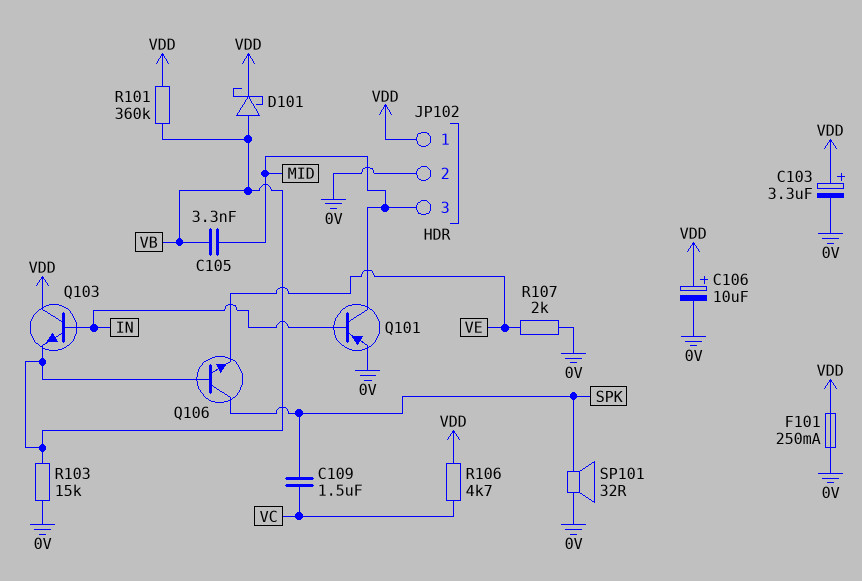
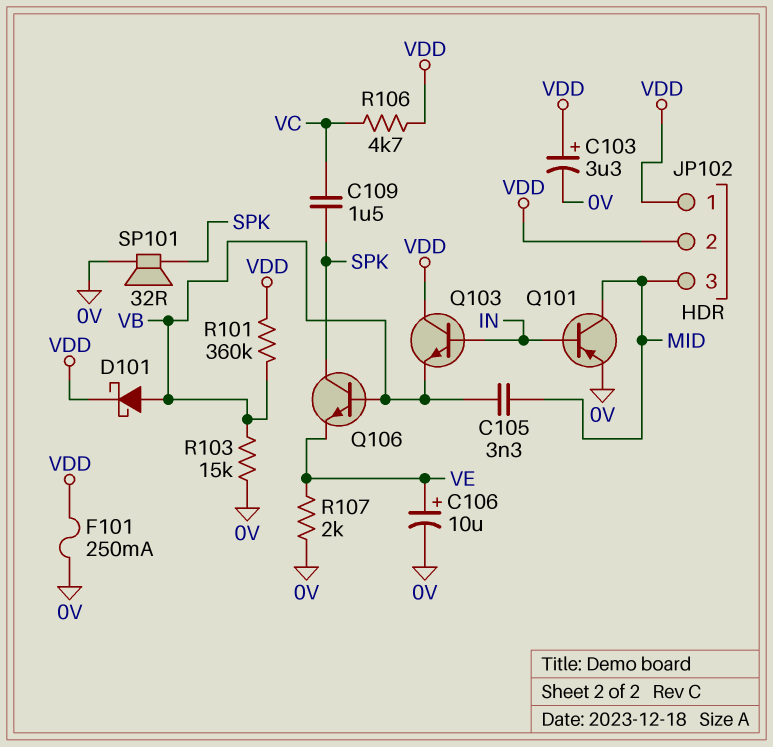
C106: 10uF (plus VDD, minus 0V) -> 10uF (plus VE, minus 0V)
JP102 pin 2: 0V -> VDD

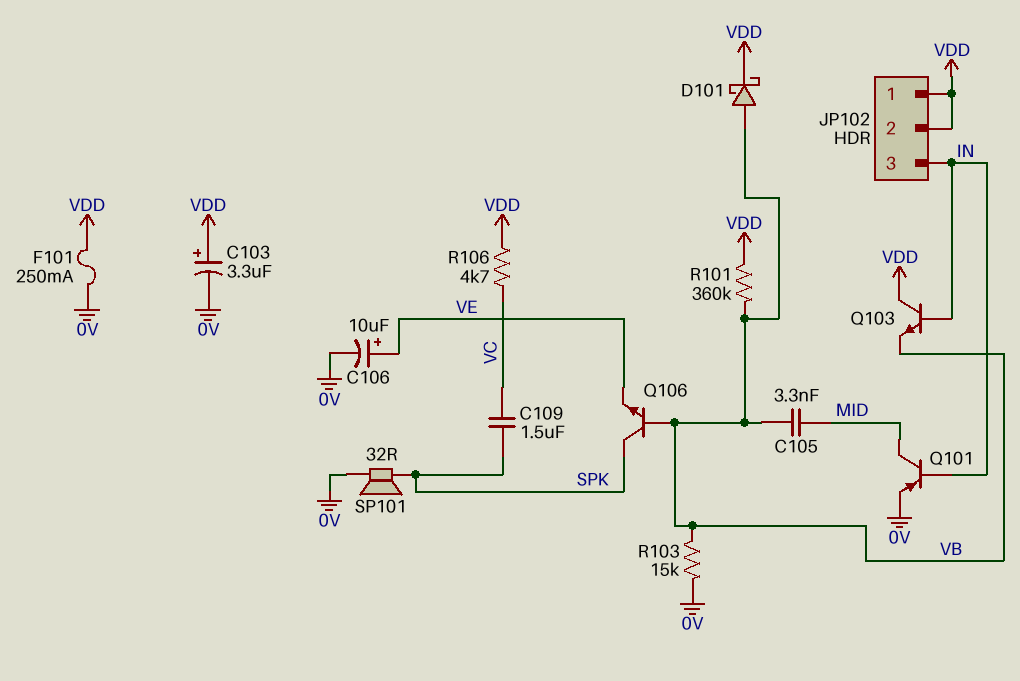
JP102 pin 3: MID -> IN
R107: 2k (0V, VE) -> none

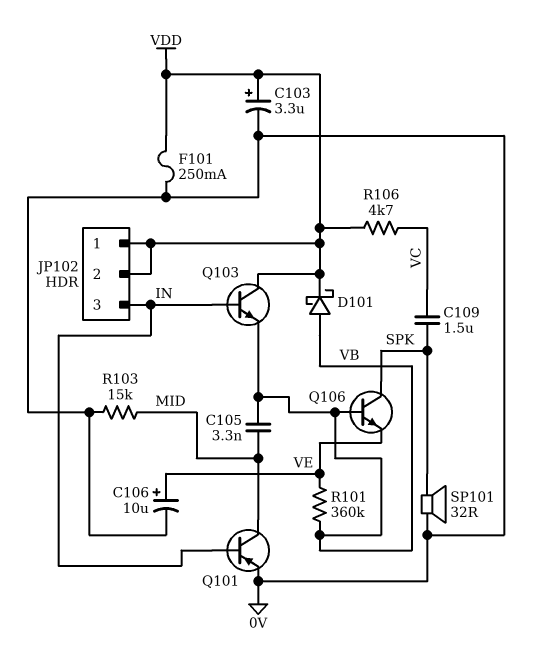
R101: 360k (VB, VDD) -> 360k (VB, VE)
R103: 15k (0V, VB) -> 15k (0V, MID)

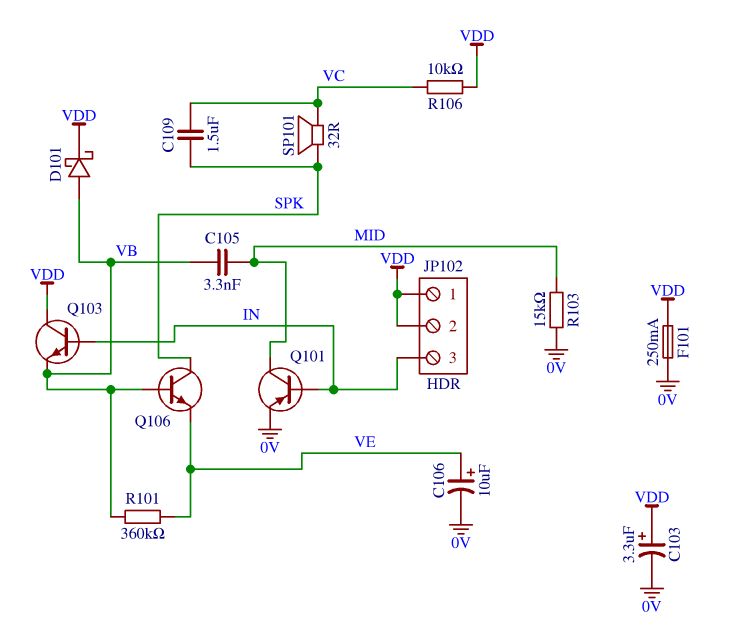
R106: 4.7k (VC, VDD) -> 10k (VC, VDD)
SP101: speaker 32R (0V, SPK) -> speaker 32R (SPK, VC)

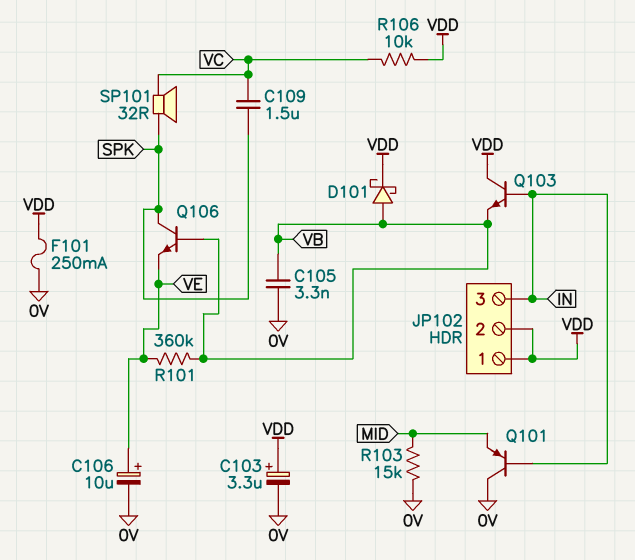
C105: 3.3nF (MID, VB) -> 3.3nF (0V, VB)
Q101: PNP (B IN, C MID, E 0V) -> PNP (B IN, C 0V, E MID)

